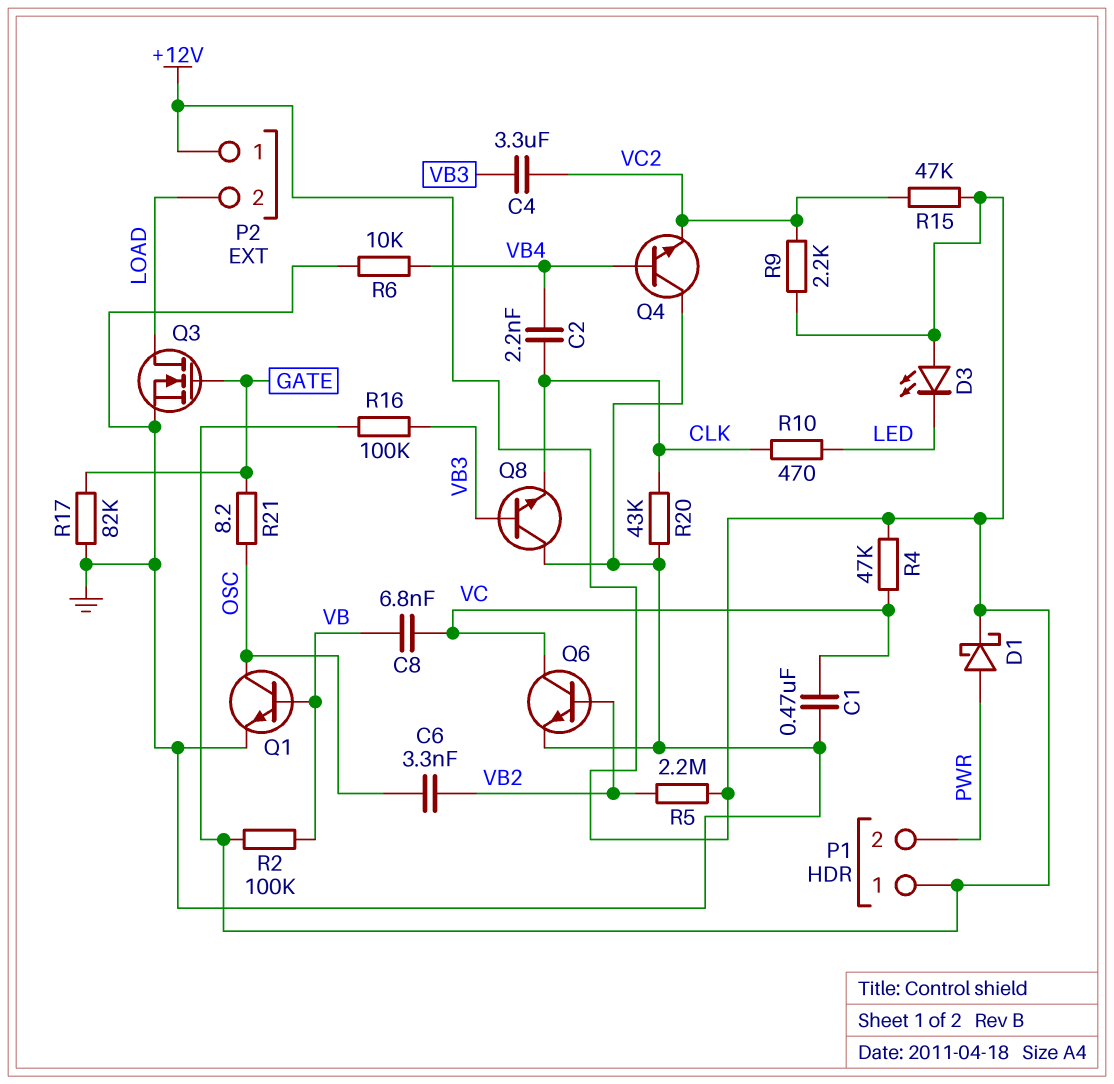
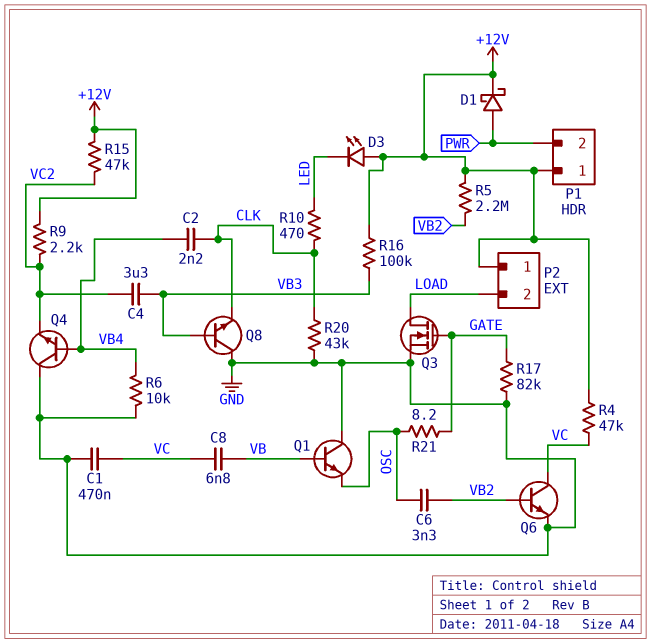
Q1: NPN (B VB, C OSC, E GND) -> NPN (B VB, C GND, E OSC)
R2: 100k (+12V, VB) -> none

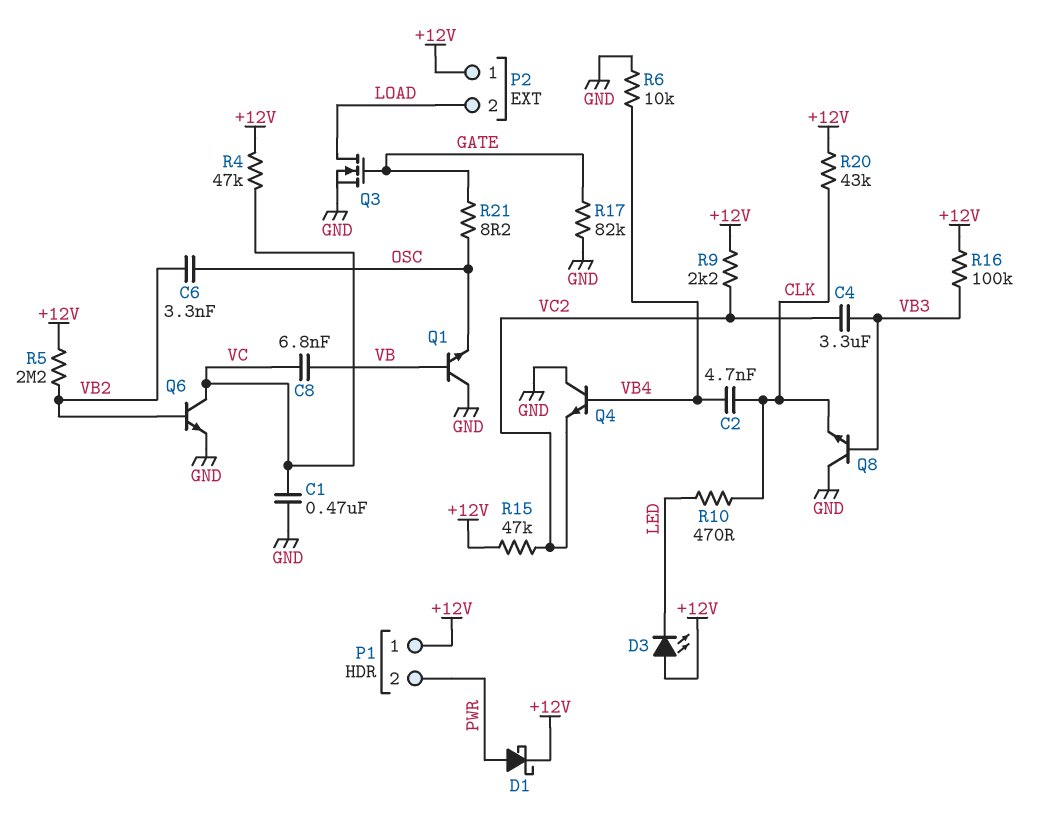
C2: 2.2nF (CLK, VB4) -> 4.7nF (CLK, VB4)
R20: 43k (CLK, GND) -> 43k (+12V, CLK)

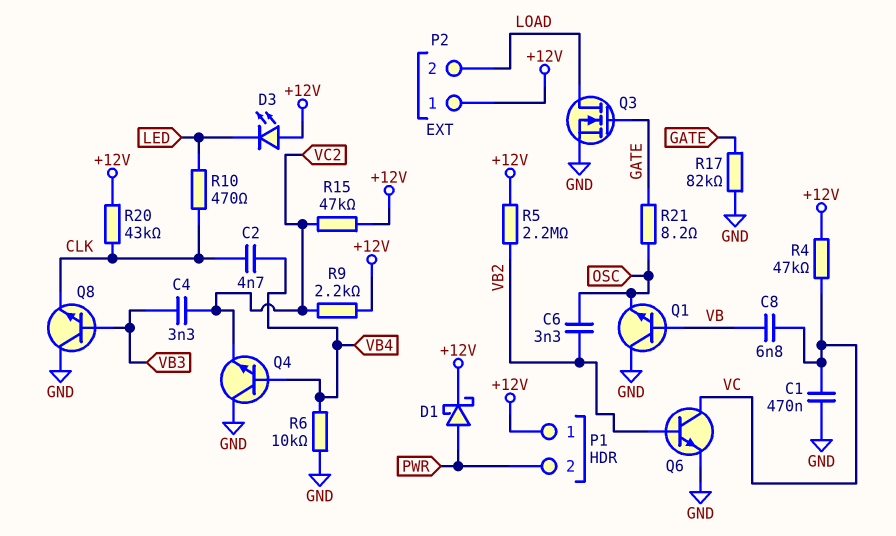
C4: 3.3uF (VB3, VC2) -> 3.3nF (VB3, VC2)
R16: 100k (+12V, VB3) -> none

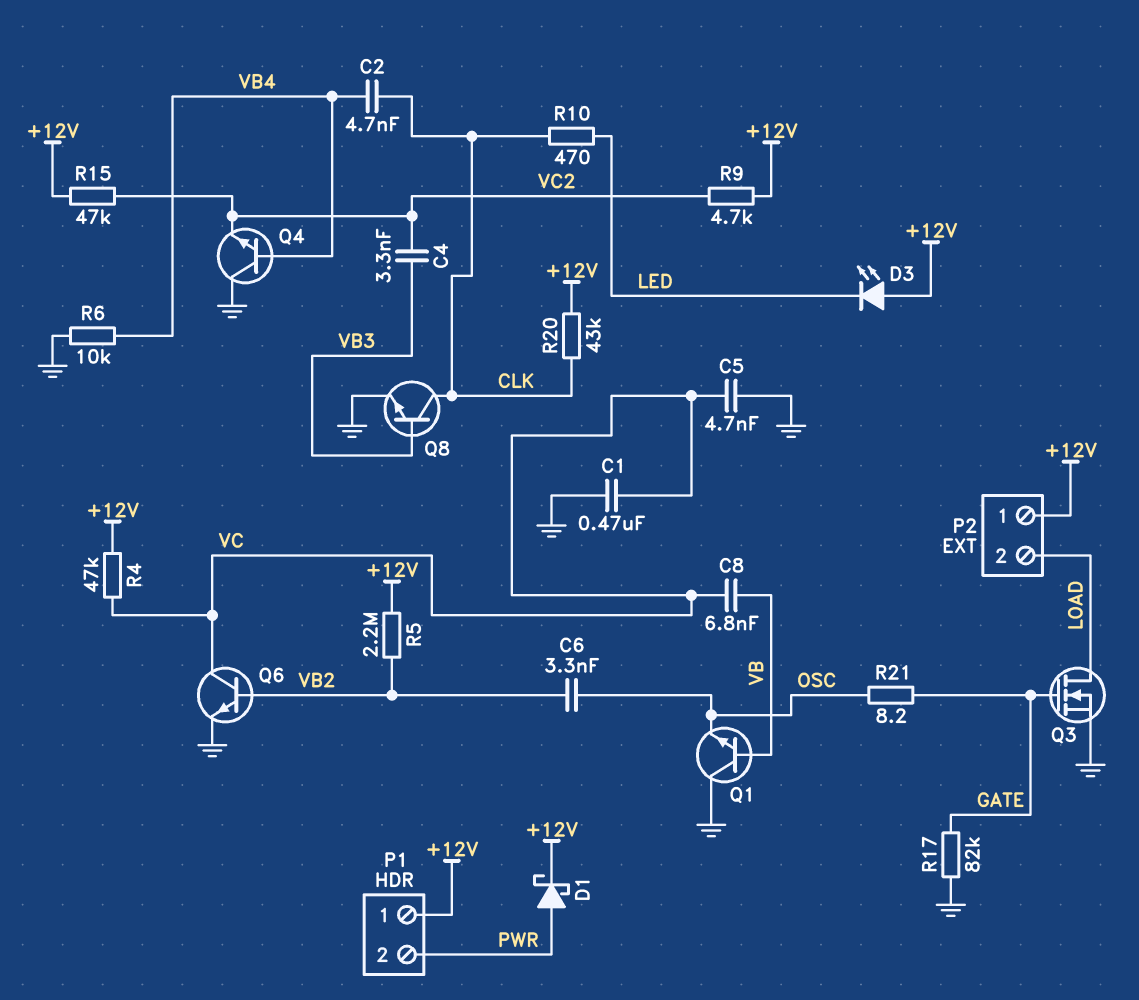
C5: none -> 4.7nF (GND, VC)
Q8: NPN (B VB3, C GND, E CLK) -> NPN (B VB3, C CLK, E GND)
R9: 2.2k (+12V, VC2) -> 4.7k (+12V, VC2)

